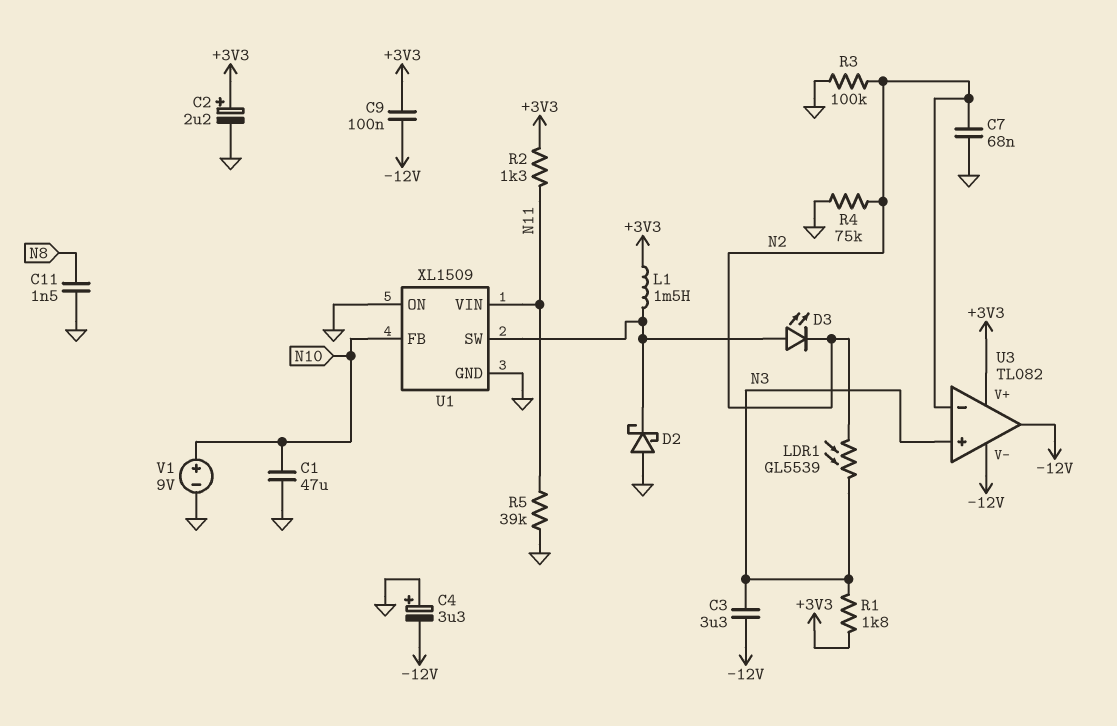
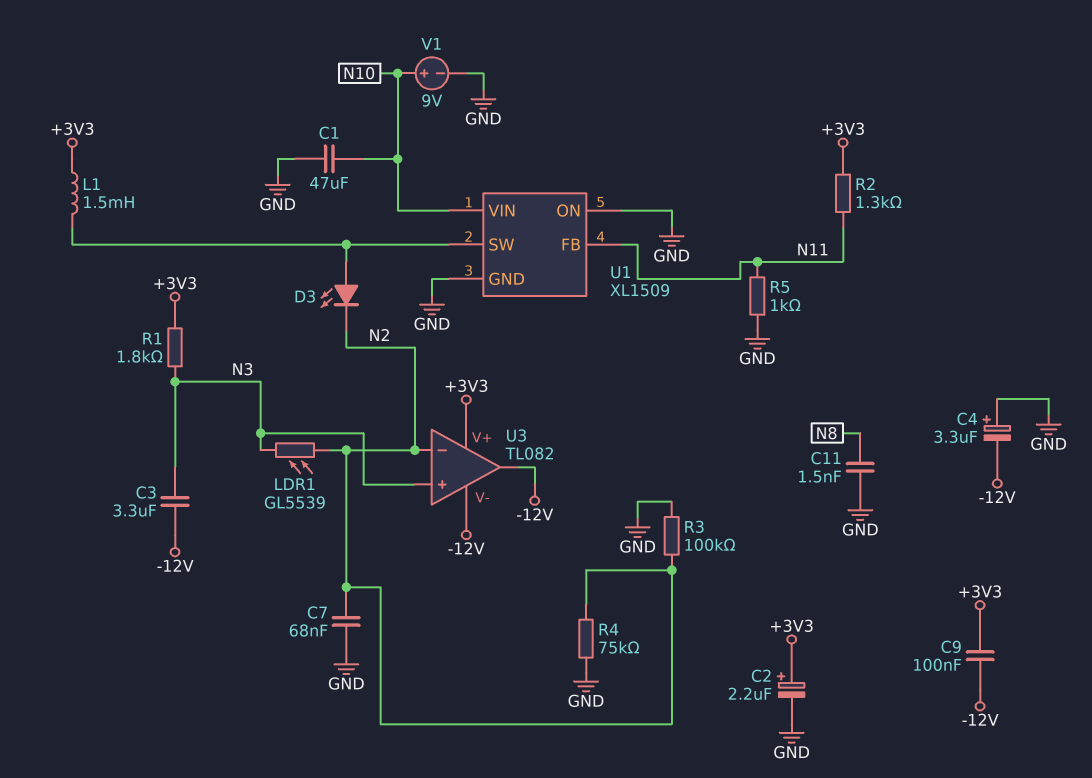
D2: schottky (A GND, K U1/SW) -> none
R5: 39k (GND, N11) -> 1k (GND, N11)
U1 pin FB: N10 -> N11
U1 pin VIN: N11 -> N10

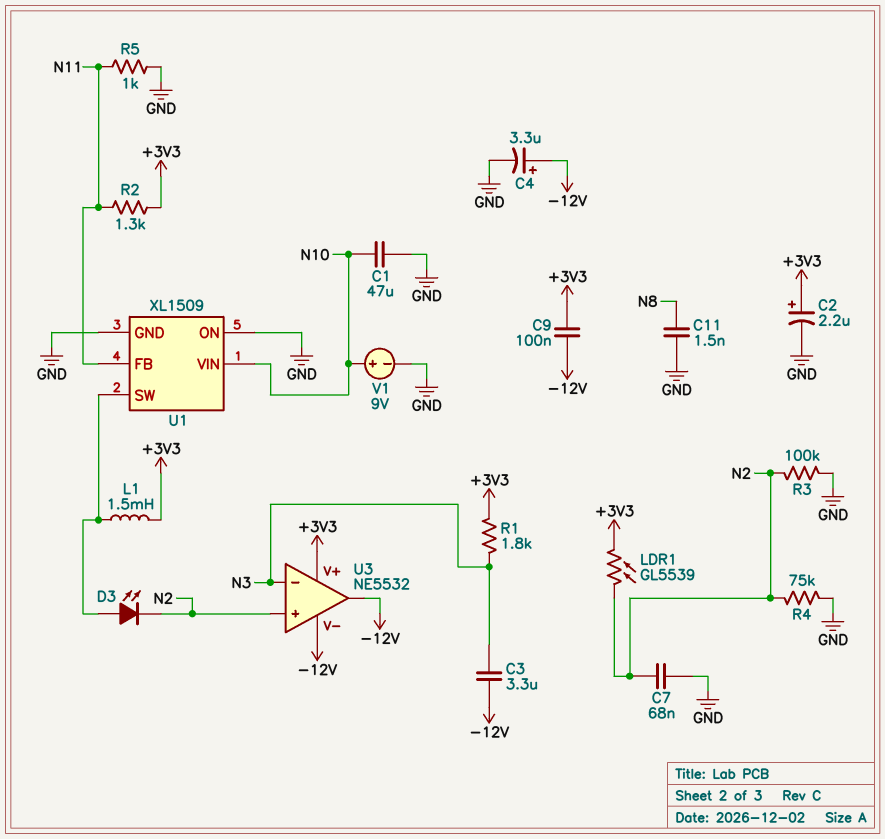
C4: 3.3uF (plus GND, minus -12V) -> 3.3uF (plus -12V, minus GND)
LDR1: GL5539 (N2, N3) -> GL5539 (+3V3, N2)
U3: TL082 -> NE5532
U3 pin in+: N3 -> N2
U3 pin in-: N2 -> N3

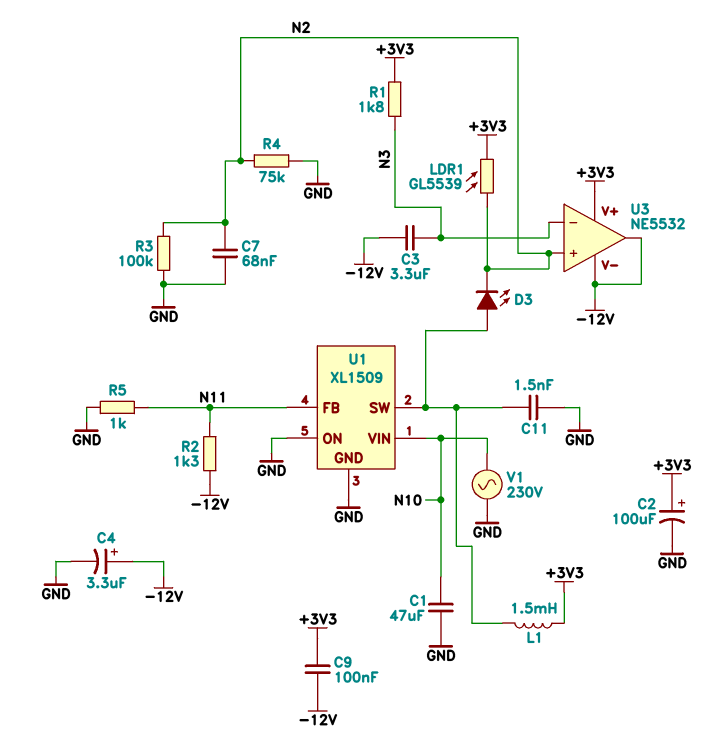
C2: 2.2uF (plus +3V3, minus GND) -> 100uF (plus +3V3, minus GND)
C11: 1.5nF (GND, N8) -> 1.5nF (GND, U1/SW)
R2: 1.3k (+3V3, N11) -> 1.3k (-12V, N11)
V1: 9V (plus N10, minus GND) -> AC 230V (GND, N10)

